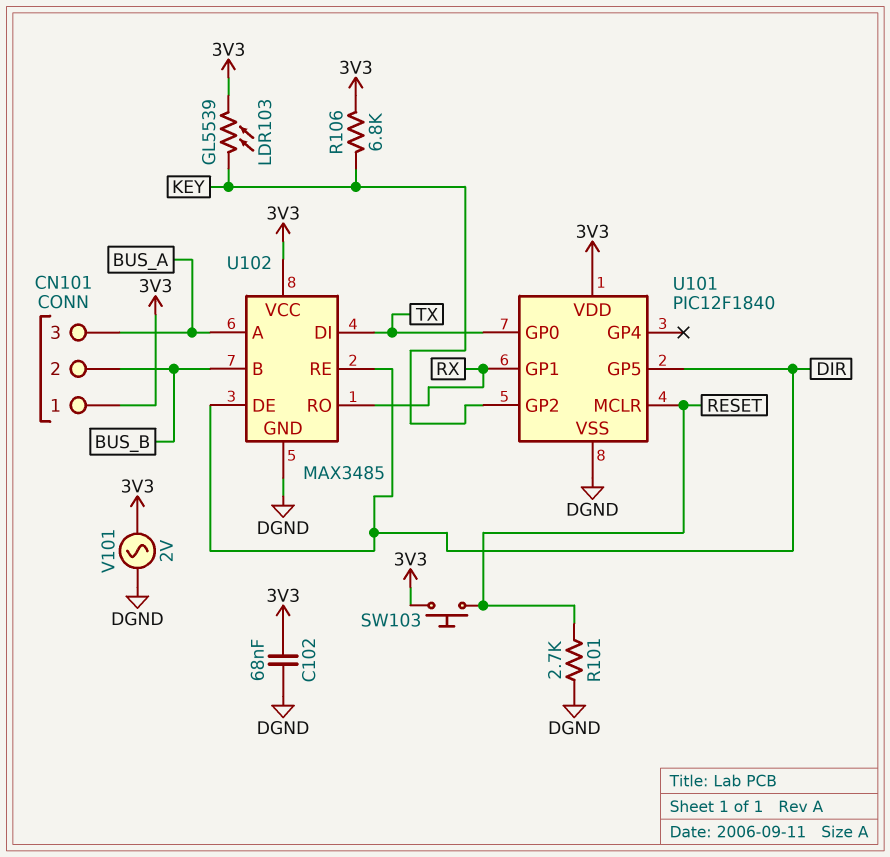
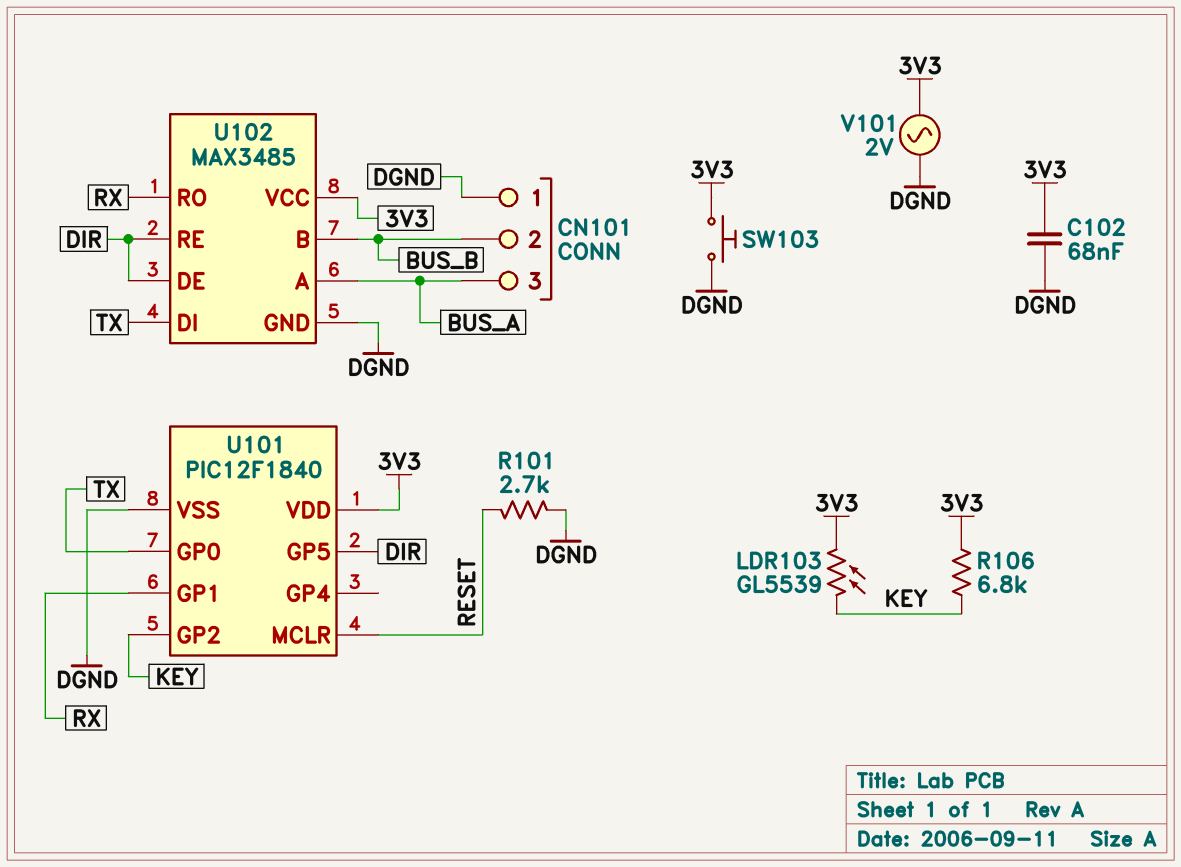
CN101 pin 1: 3V3 -> DGND
SW103: button (3V3, RESET) -> button (3V3, DGND)

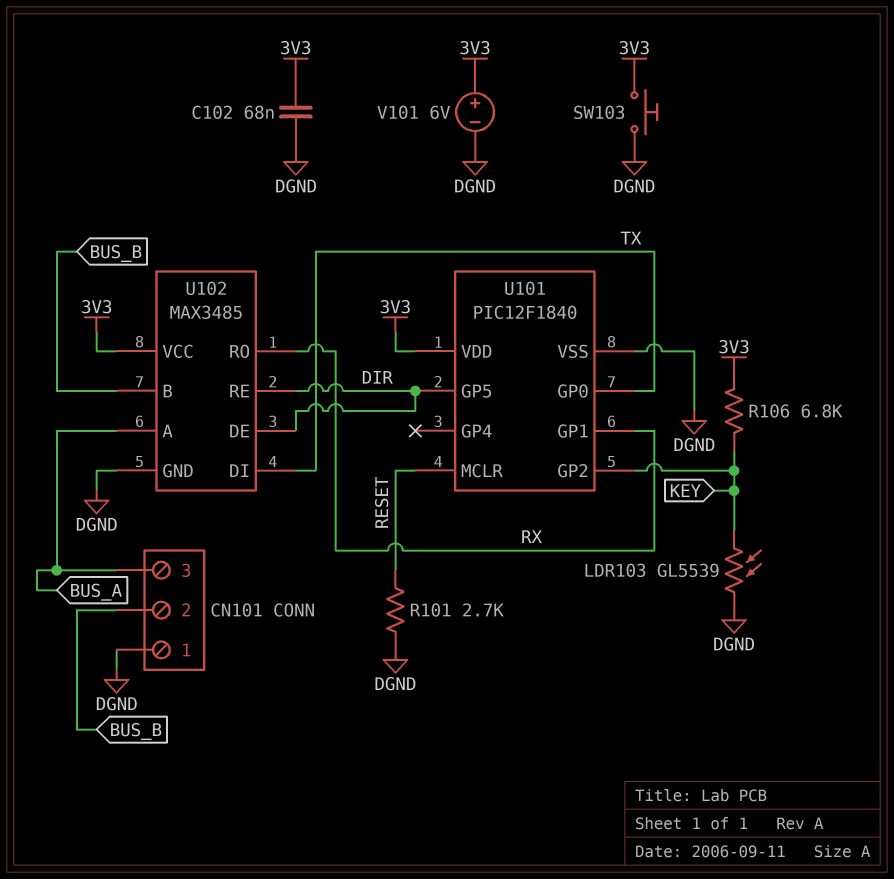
LDR103: GL5539 (3V3, KEY) -> GL5539 (DGND, KEY)
V101: AC 2V (3V3, DGND) -> 6V (plus 3V3, minus DGND)

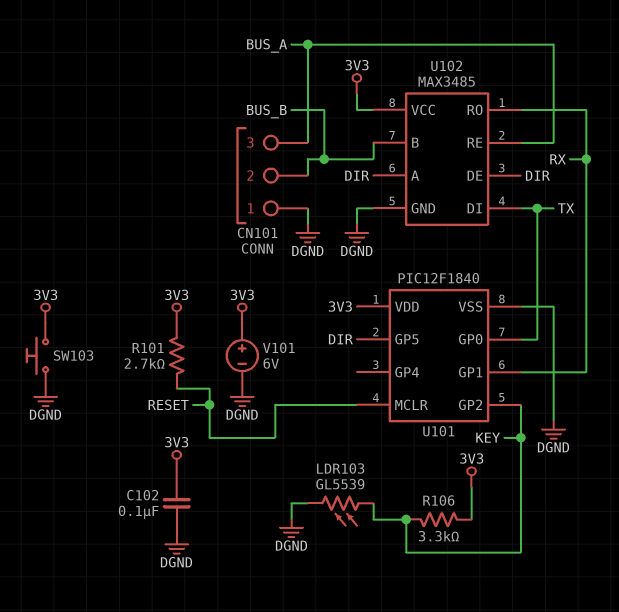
C102: 68nF (3V3, DGND) -> 100nF (3V3, DGND)
R101: 2.7k (DGND, RESET) -> 2.7k (3V3, RESET)
R106: 6.8k (3V3, KEY) -> 3.3k (3V3, KEY)
U102 pin A: BUS_A -> DIR
U102 pin RE: DIR -> BUS_A

